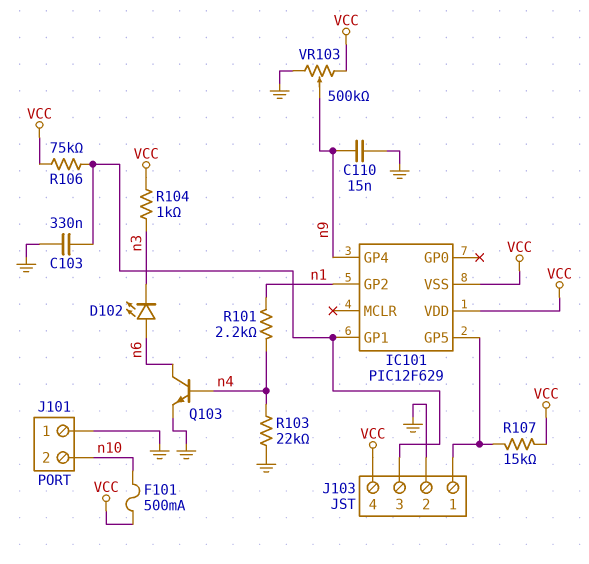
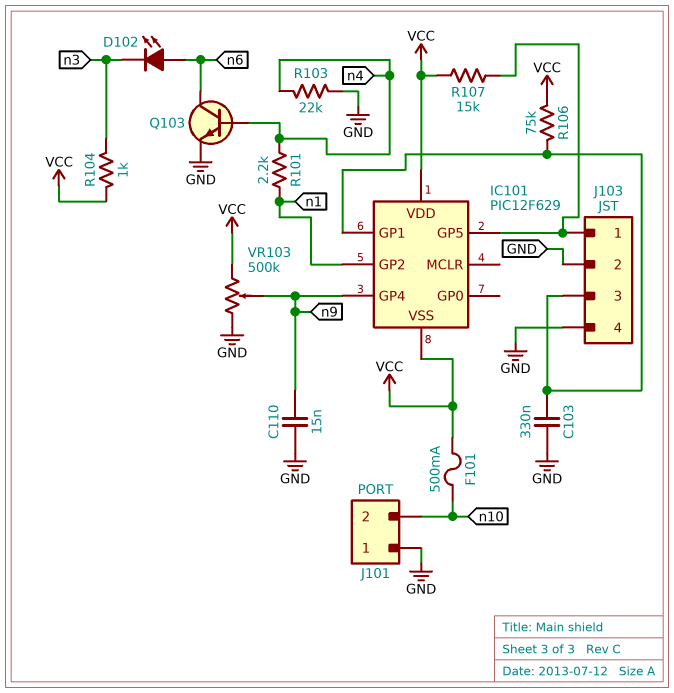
J103 pin 4: VCC -> GND

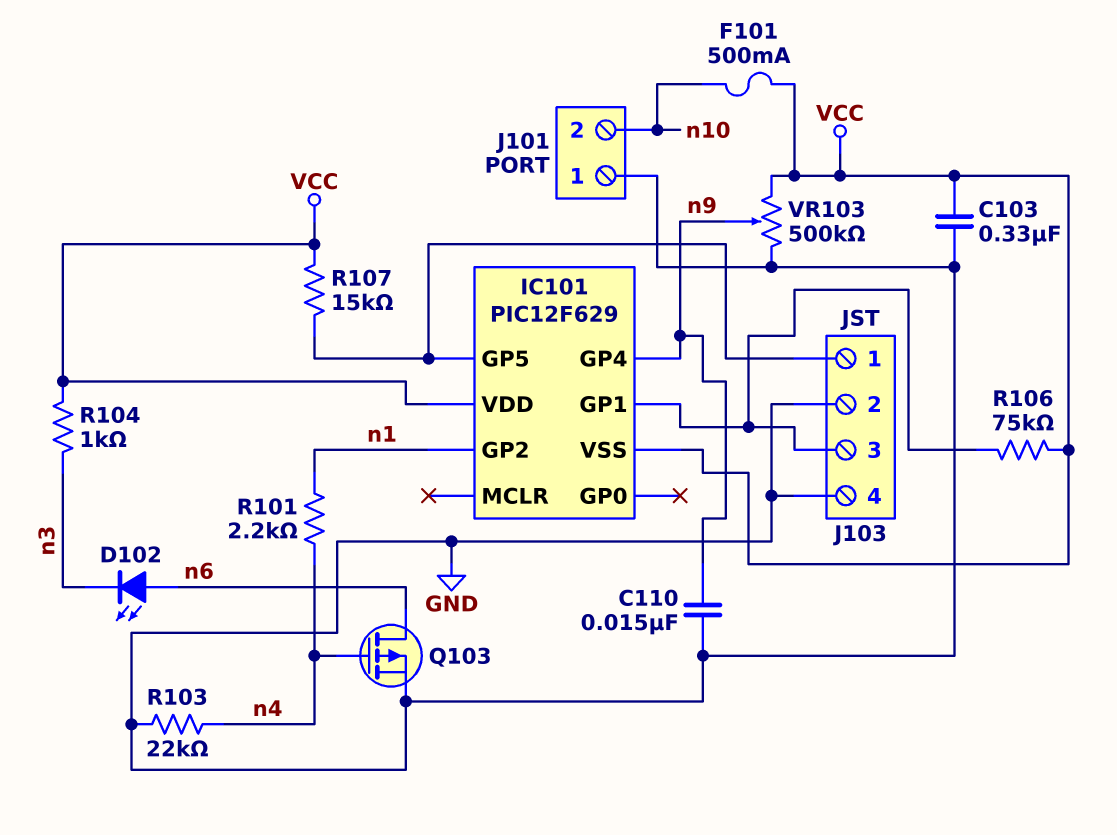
C103: 330nF (GND, IC101/GP1) -> 330nF (GND, VCC)
Q103: NPN (B n4, C n6, E GND) -> PMOS (G n4, D n6, S GND)

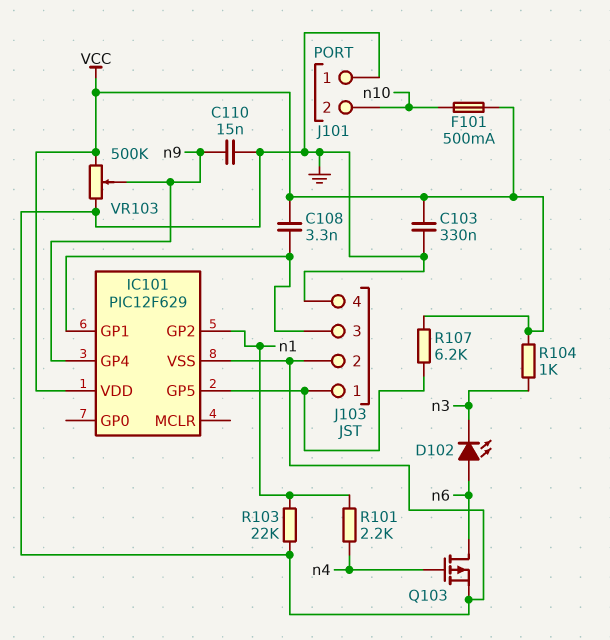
C108: none -> 3.3nF (IC101/GP1, VCC)
IC101 pin VSS: VCC -> GND
R103: 22k (GND, n4) -> 22k (GND, n1)
R106: 75k (IC101/GP1, VCC) -> none
R107: 15k (IC101/GP5, VCC) -> 6.2k (IC101/GP5, VCC)

